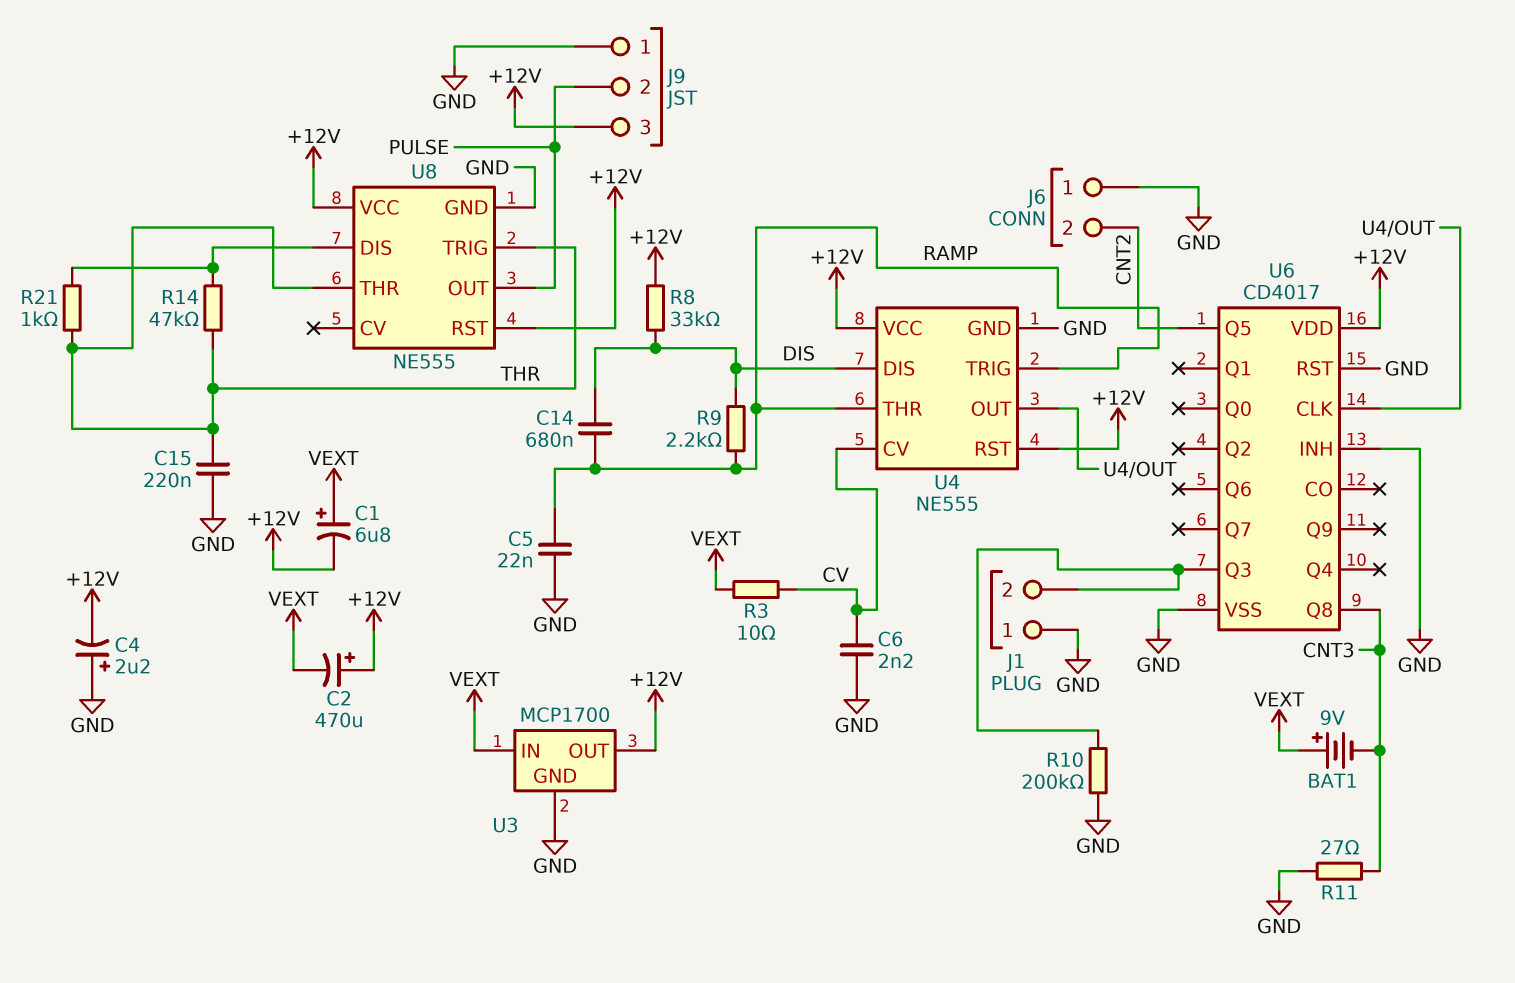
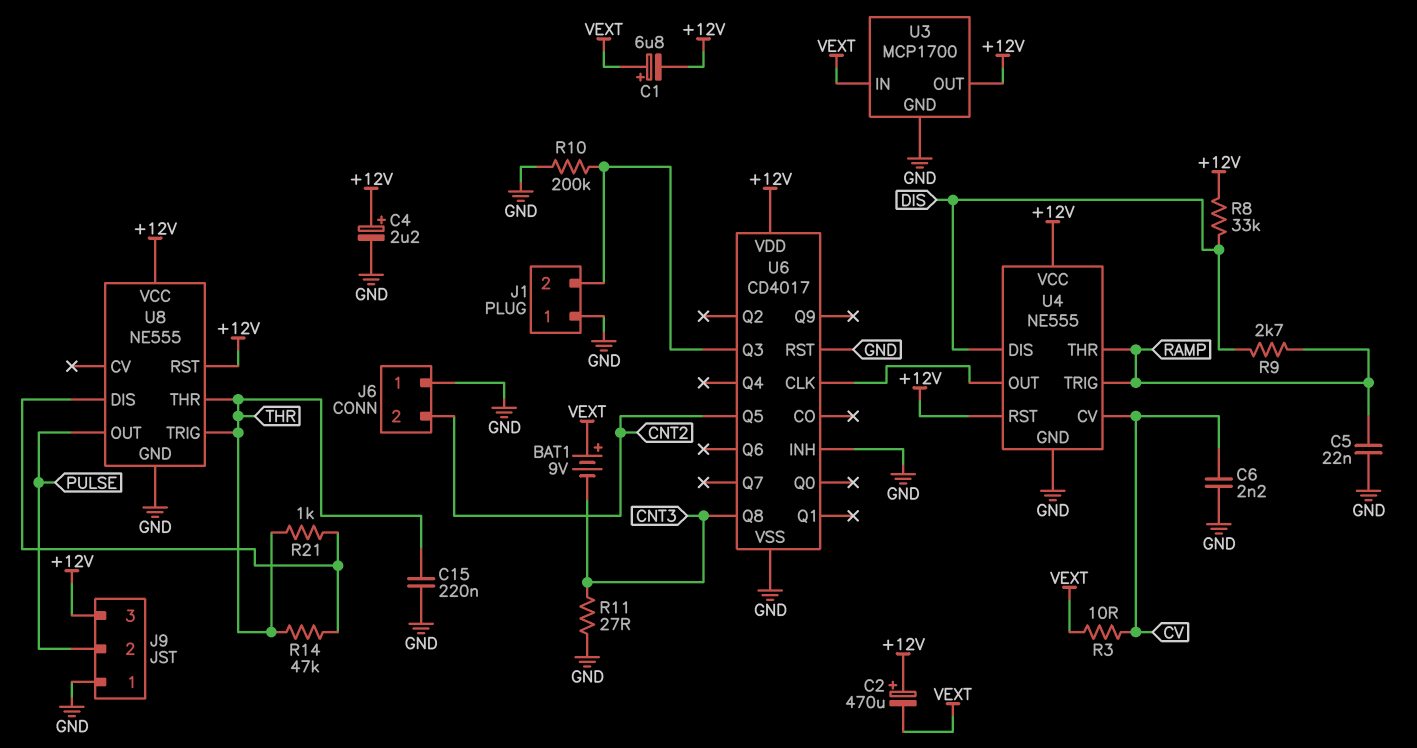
C4: 2.2uF (plus GND, minus +12V) -> 2.2uF (plus +12V, minus GND)
C14: 680nF (DIS, RAMP) -> none
R9: 2.2k (DIS, RAMP) -> 2.7k (DIS, RAMP)

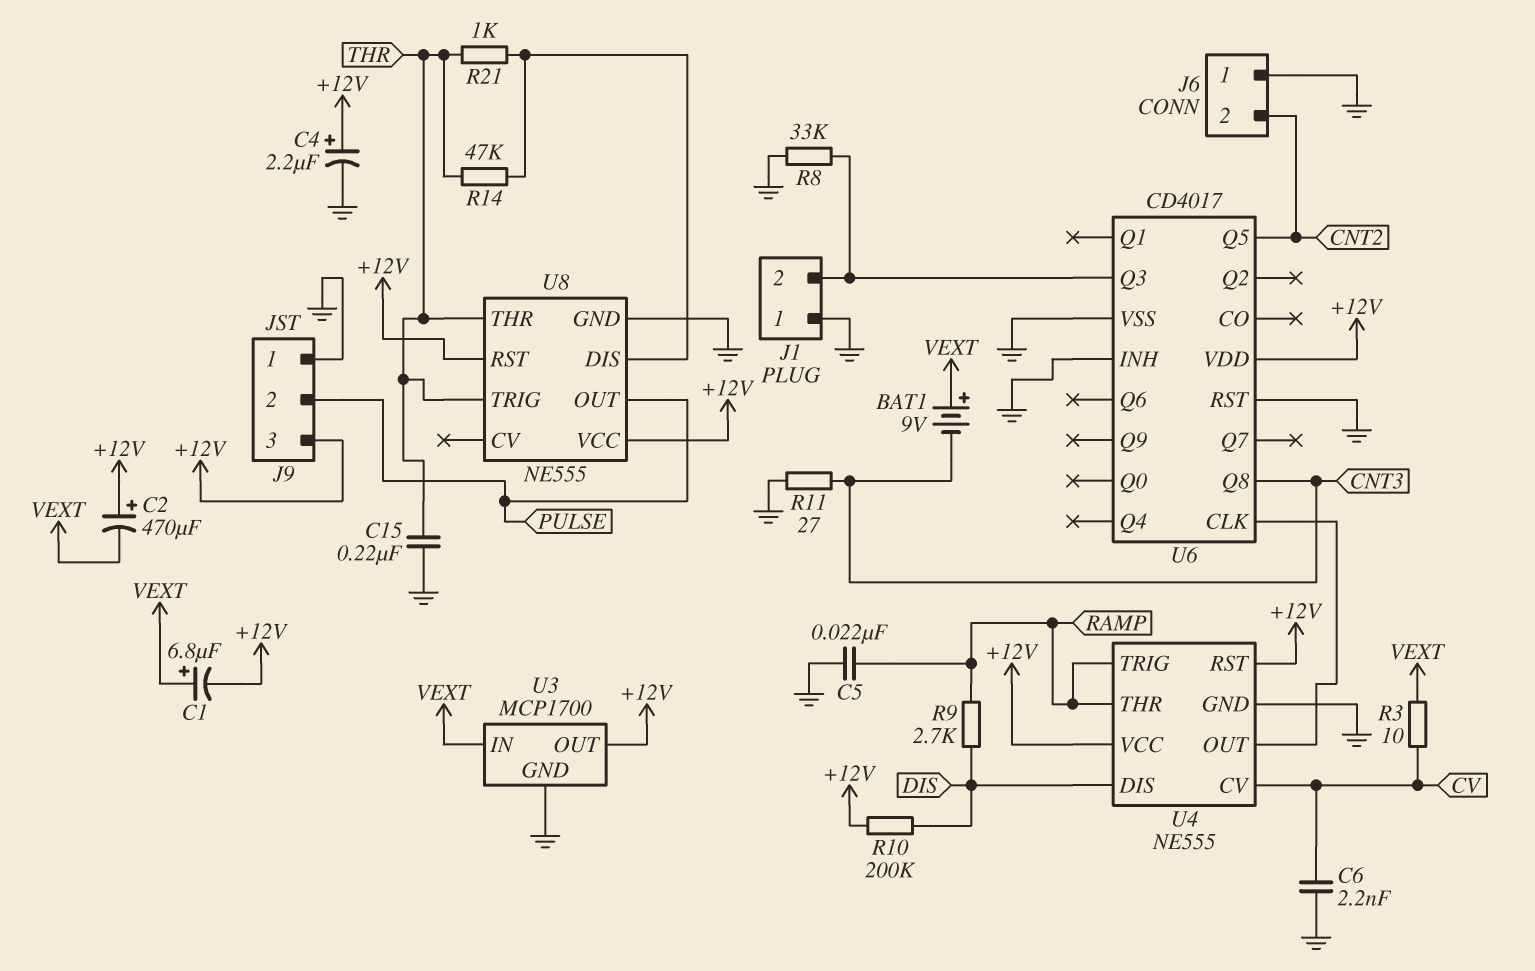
R8: 33k (+12V, DIS) -> 33k (GND, J1/2)
R10: 200k (GND, J1/2) -> 200k (+12V, DIS)

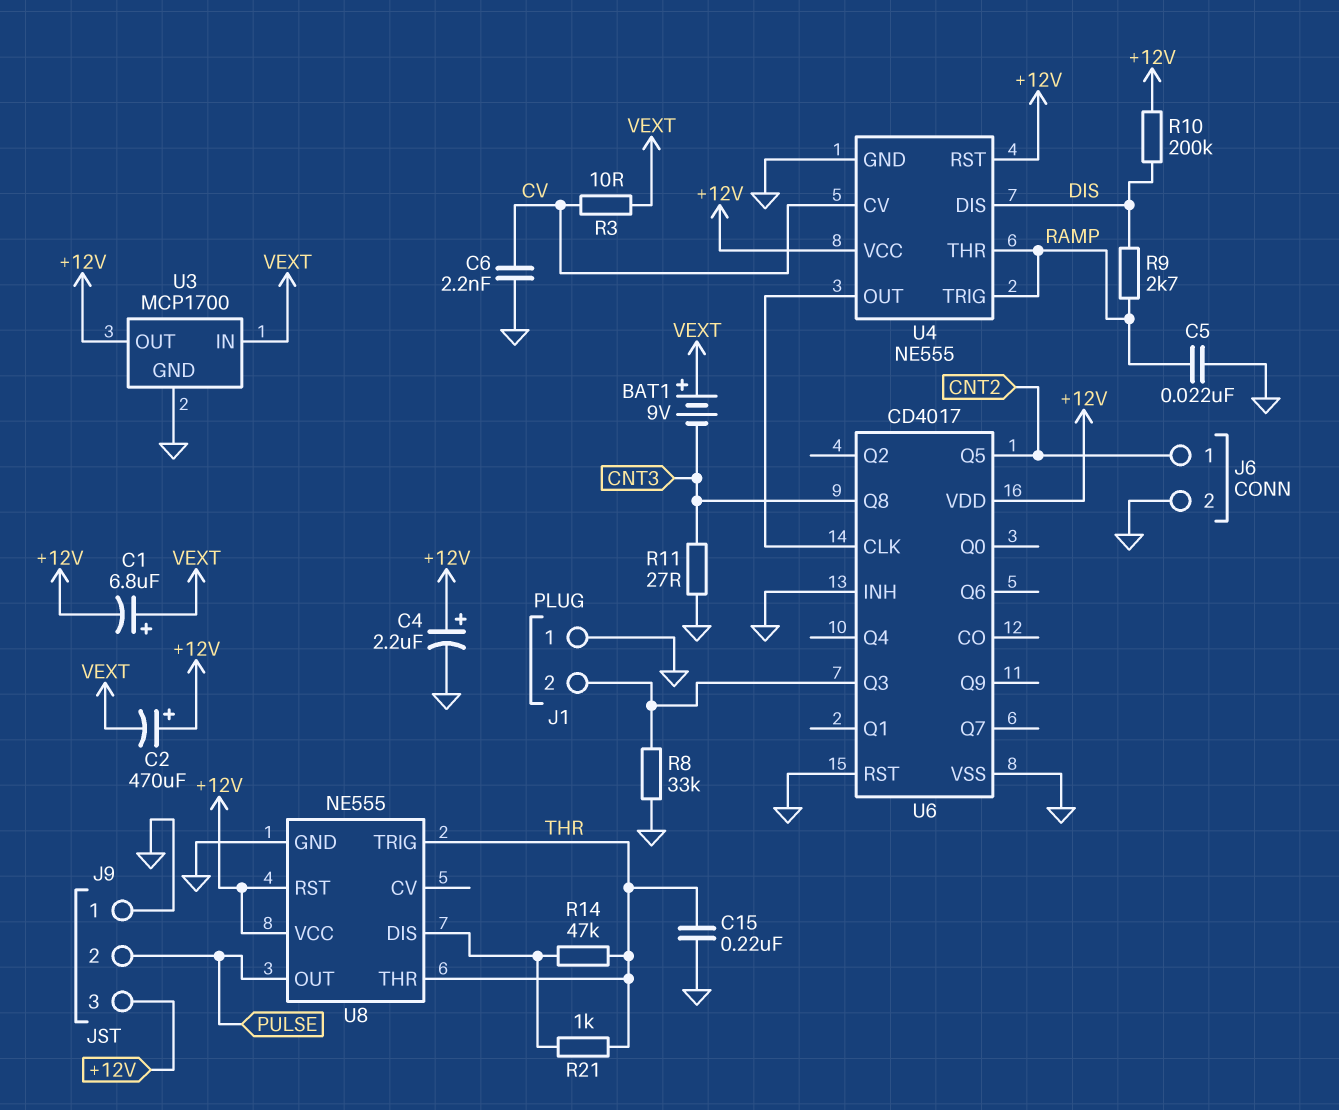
J6 pin 1: GND -> CNT2
J6 pin 2: CNT2 -> GND

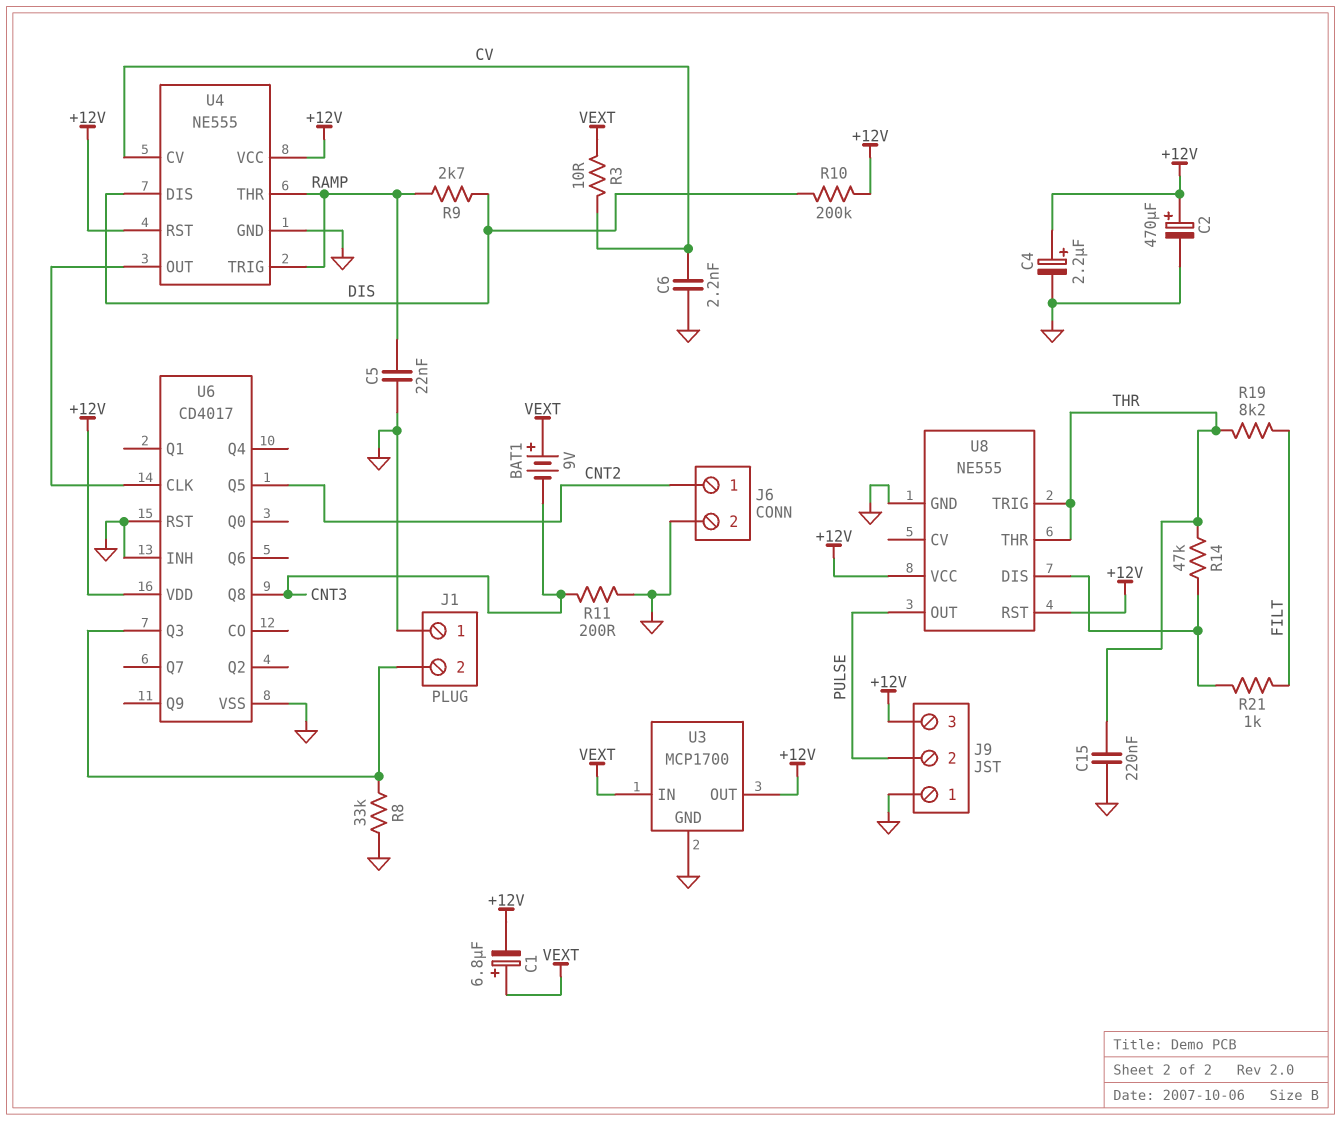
C2: 470uF (plus +12V, minus VEXT) -> 470uF (plus +12V, minus GND)
R11: 27 (CNT3, GND) -> 200 (CNT3, GND)
R19: none -> 8.2k (FILT, THR)
R21: 1k (THR, U8/DIS) -> 1k (FILT, U8/DIS)

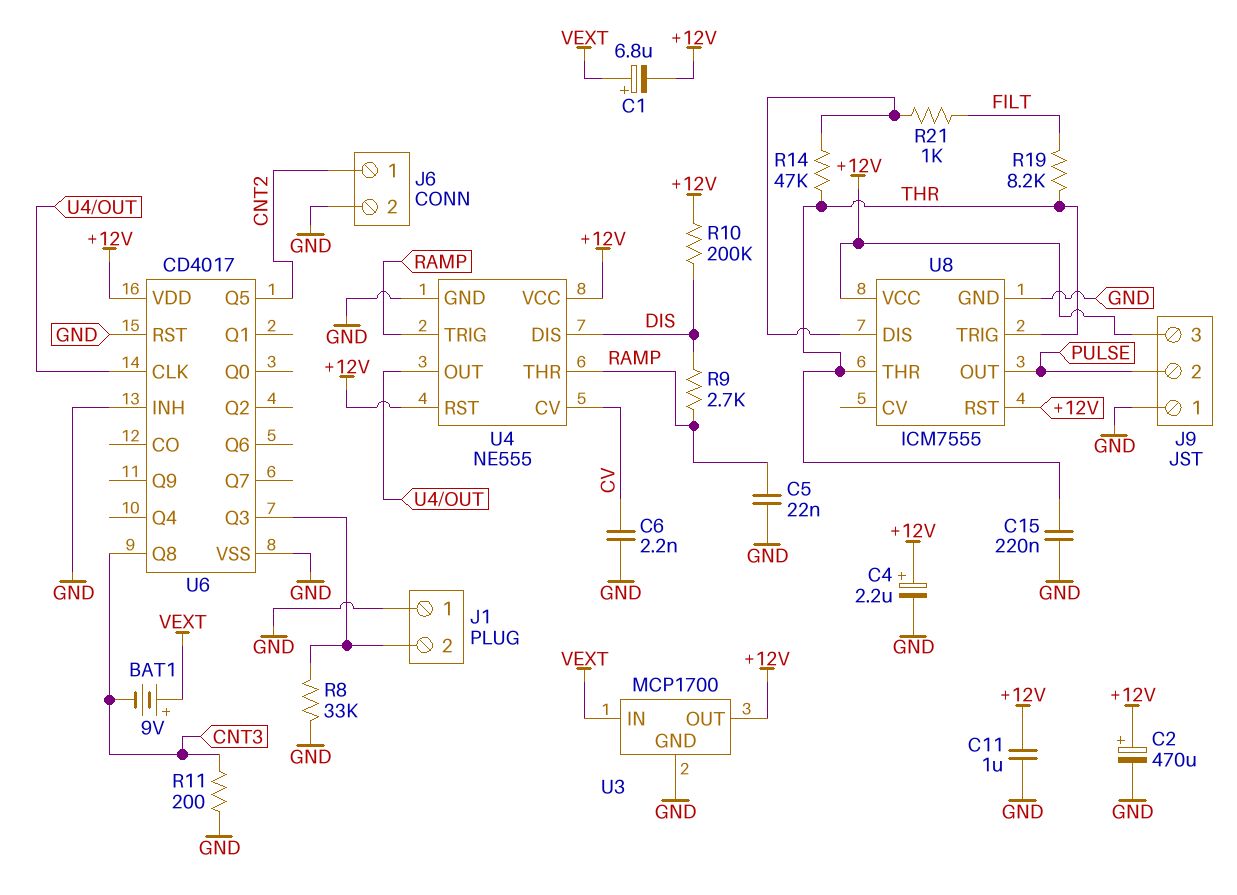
C11: none -> 1uF (+12V, GND)
R3: 10 (CV, VEXT) -> none
U8: NE555 -> ICM7555

